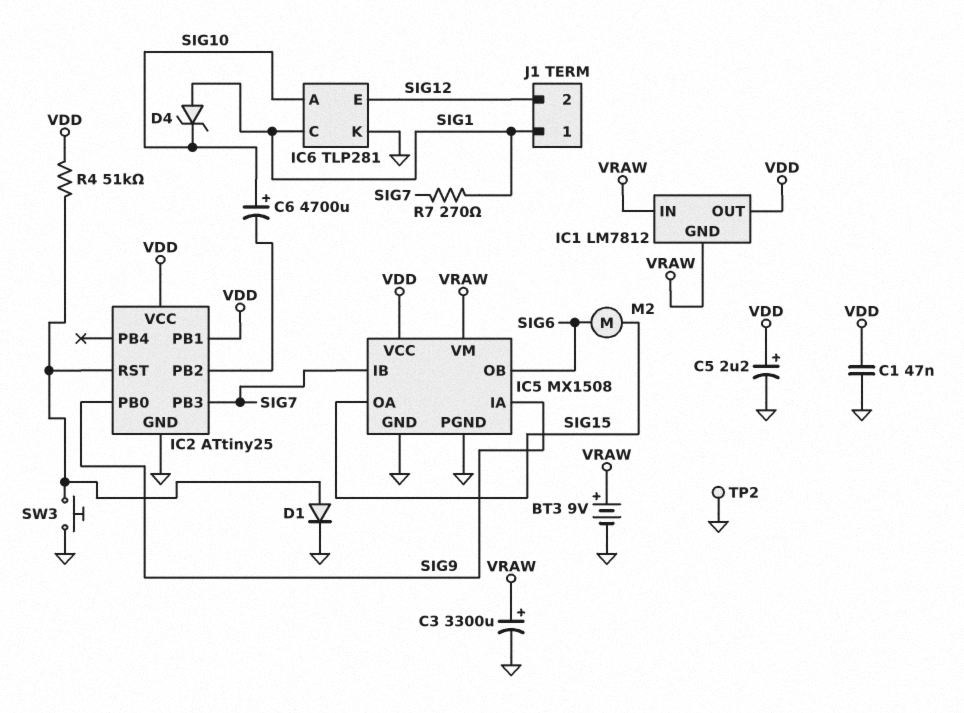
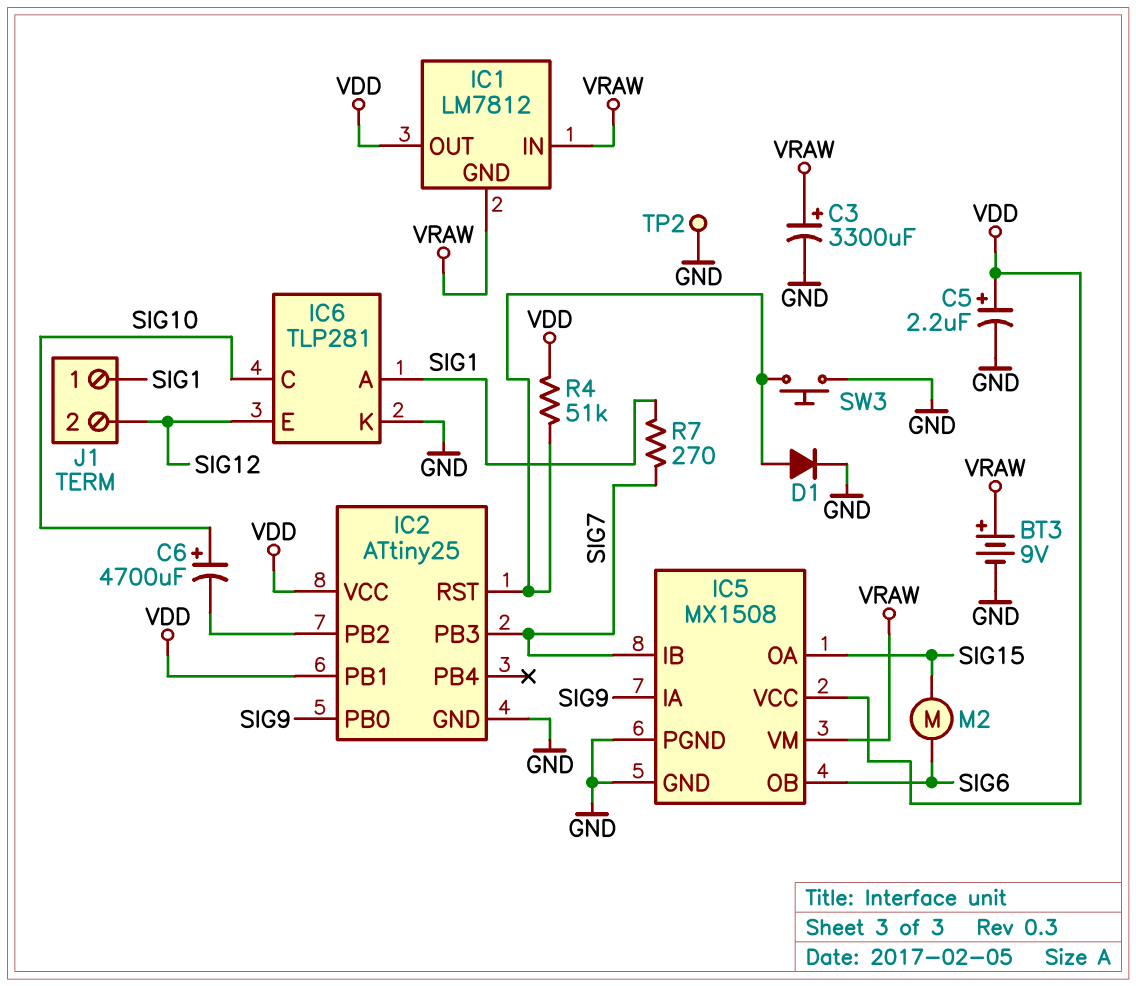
C1: 47nF (GND, VDD) -> none
D4: zener (A SIG1, K SIG10) -> none
IC6 pin A: SIG10 -> SIG1
IC6 pin C: SIG1 -> SIG10

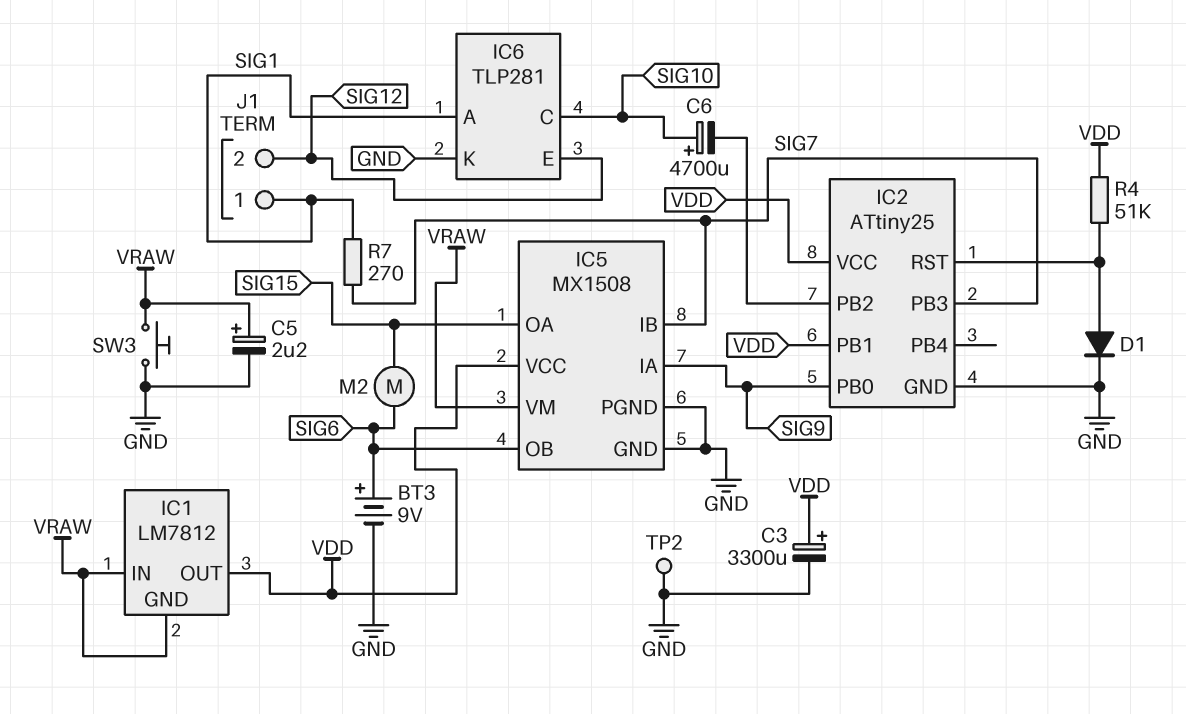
BT3: 9V (plus VRAW, minus GND) -> 9V (plus SIG6, minus GND)
C3: 3300uF (plus VRAW, minus GND) -> 3300uF (plus VDD, minus GND)
C5: 2.2uF (plus VDD, minus GND) -> 2.2uF (plus VRAW, minus GND)
SW3: button (GND, IC2/RST) -> button (GND, VRAW)

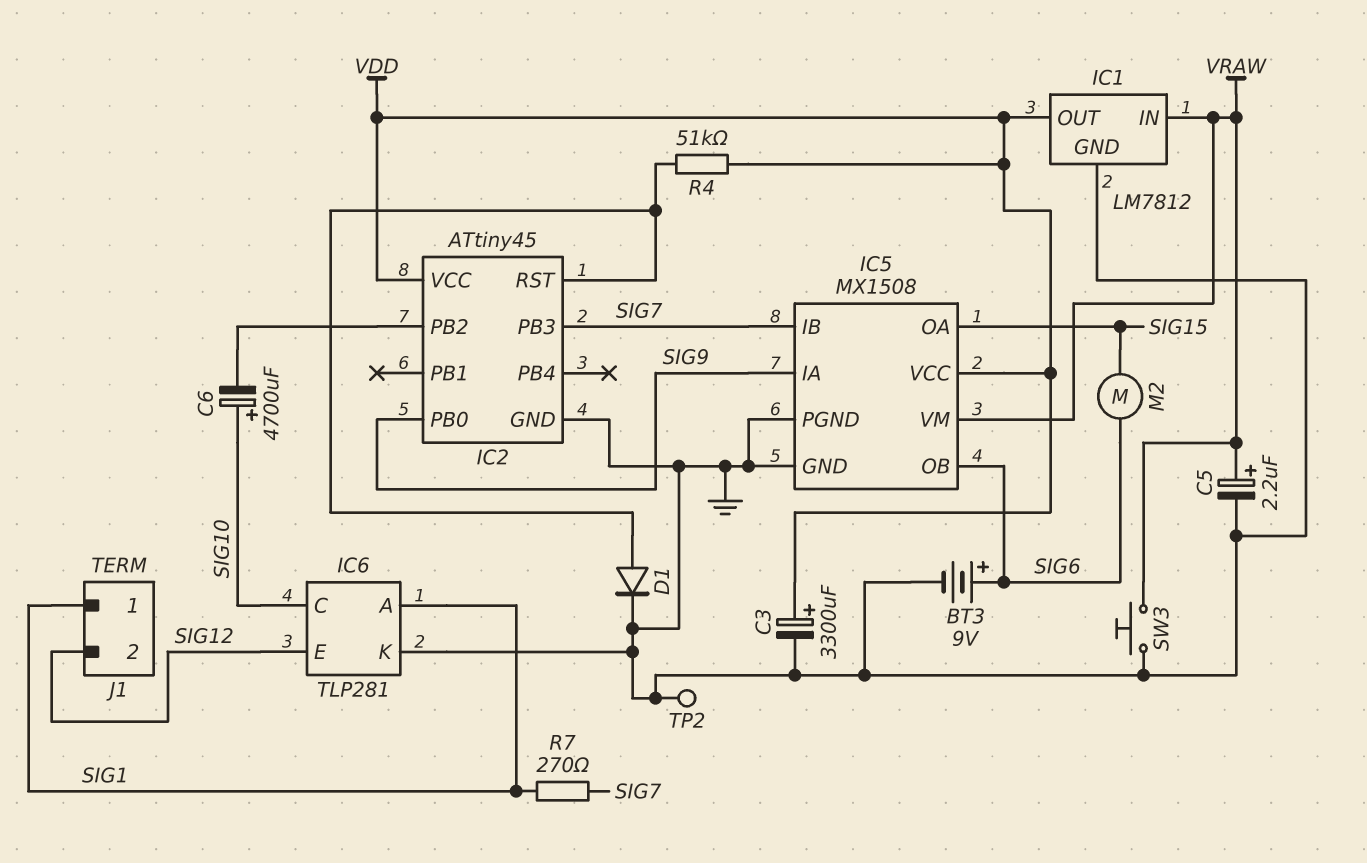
IC1 pin GND: VRAW -> GND
IC2: ATtiny25 -> ATtiny45
IC2 pin PB1: VDD -> none

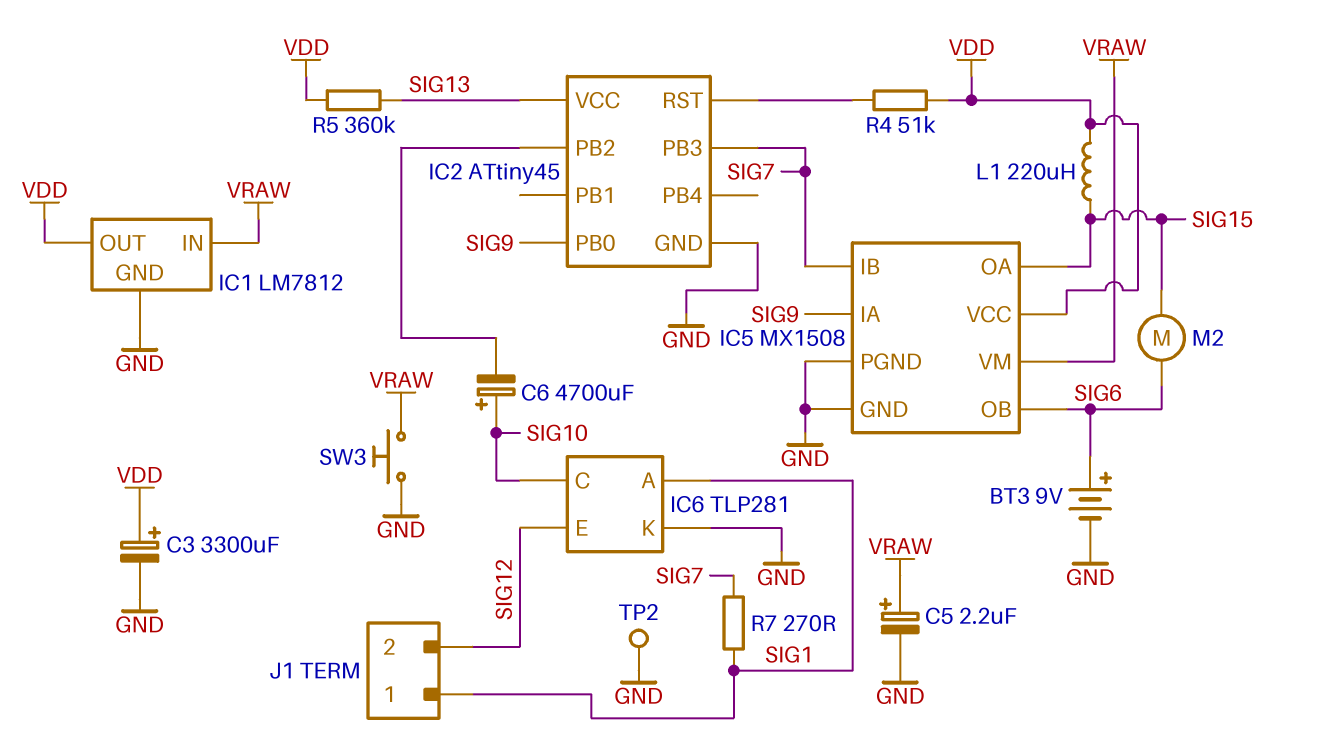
D1: diode (A IC2/RST, K GND) -> none
IC2 pin VCC: VDD -> SIG13
L1: none -> 220uH (SIG15, VDD)
R5: none -> 360k (SIG13, VDD)

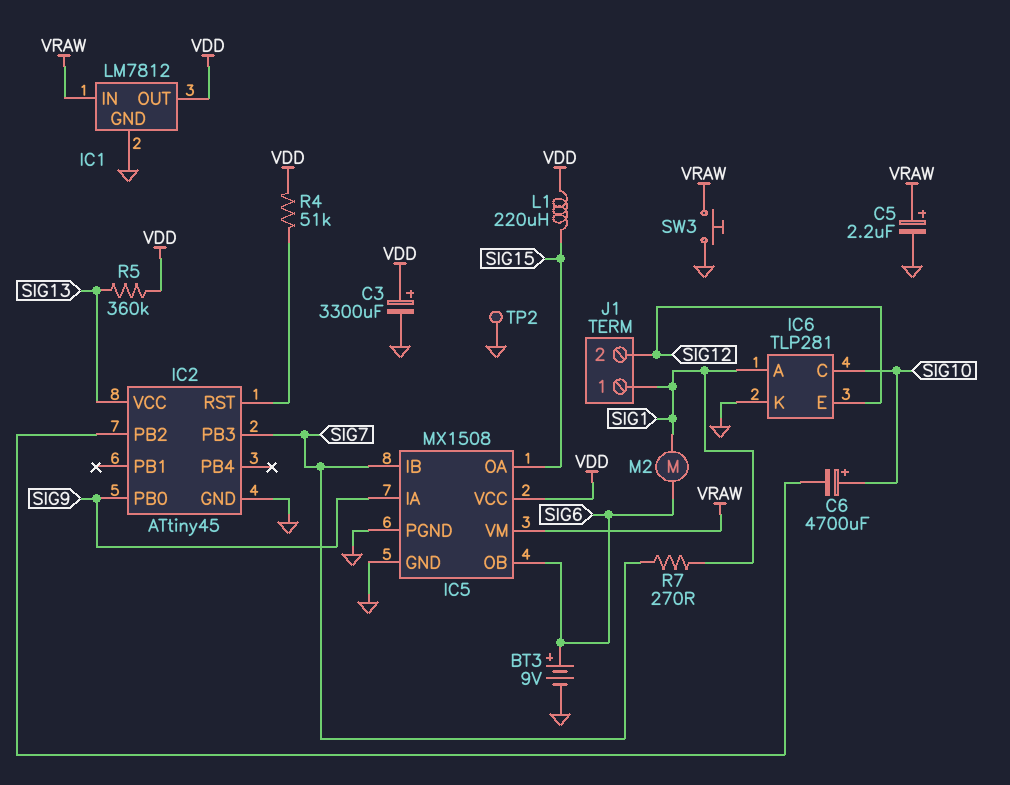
M2: motor (SIG6, SIG15) -> motor (SIG1, SIG6)

